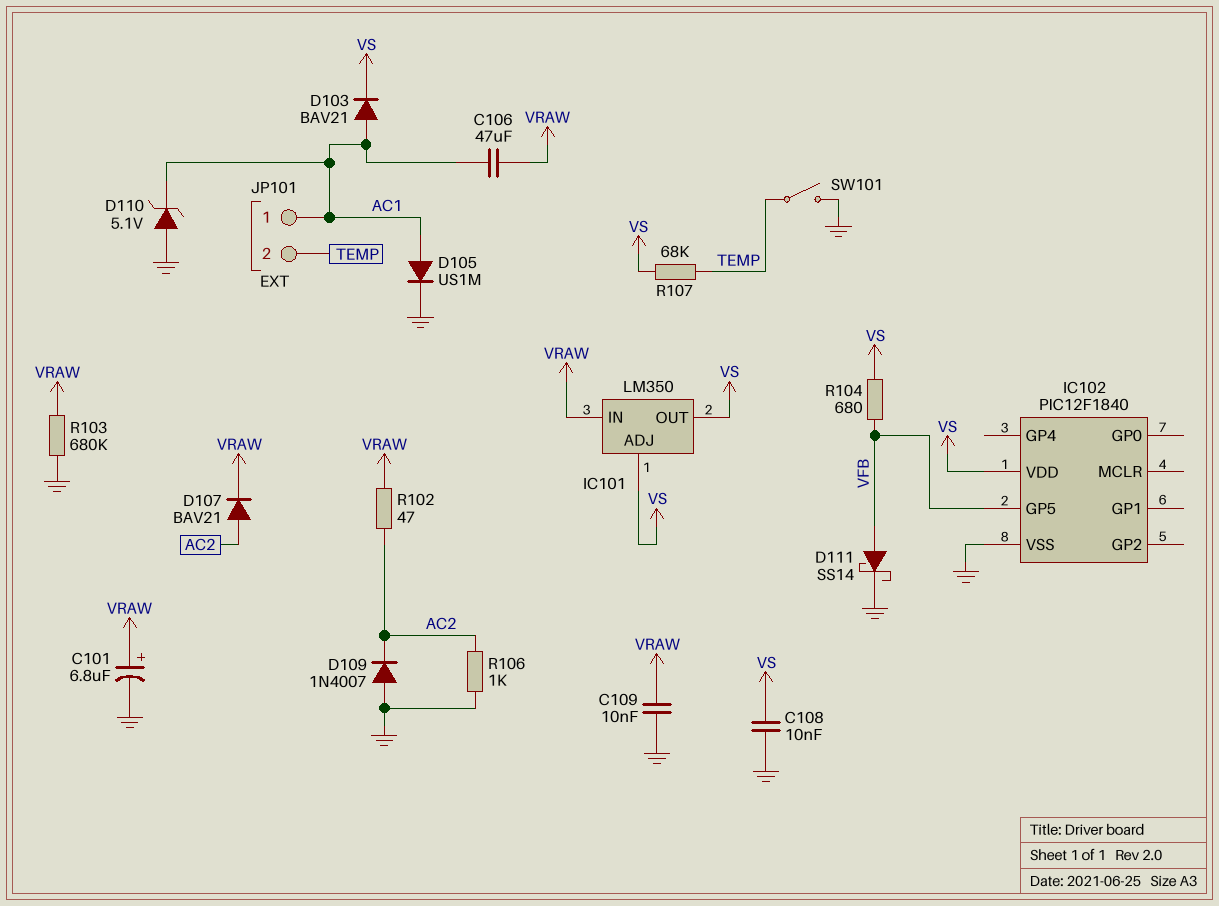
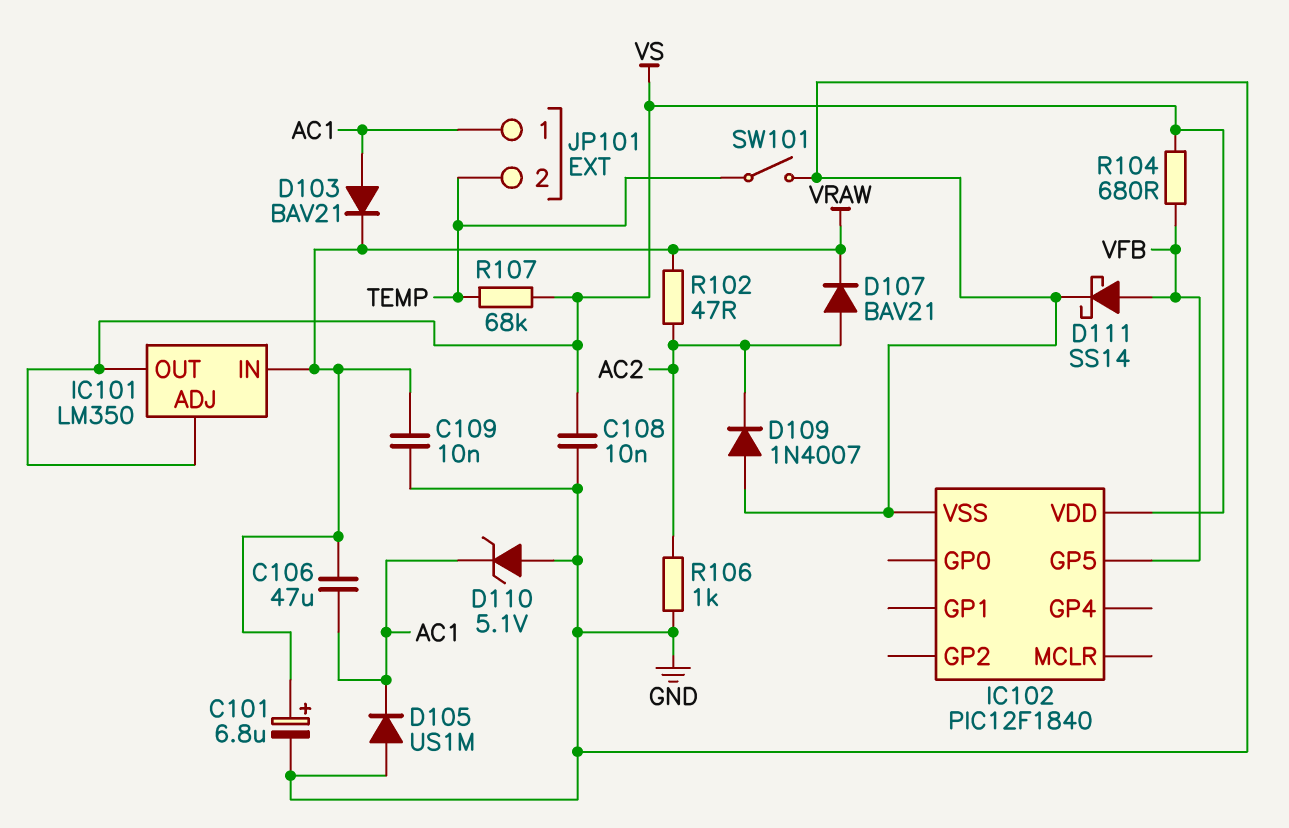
D103: diode BAV21 (A AC1, K VS) -> diode BAV21 (A AC1, K VRAW)
D105: diode US1M (A AC1, K GND) -> diode US1M (A GND, K AC1)
R103: 680k (GND, VRAW) -> none

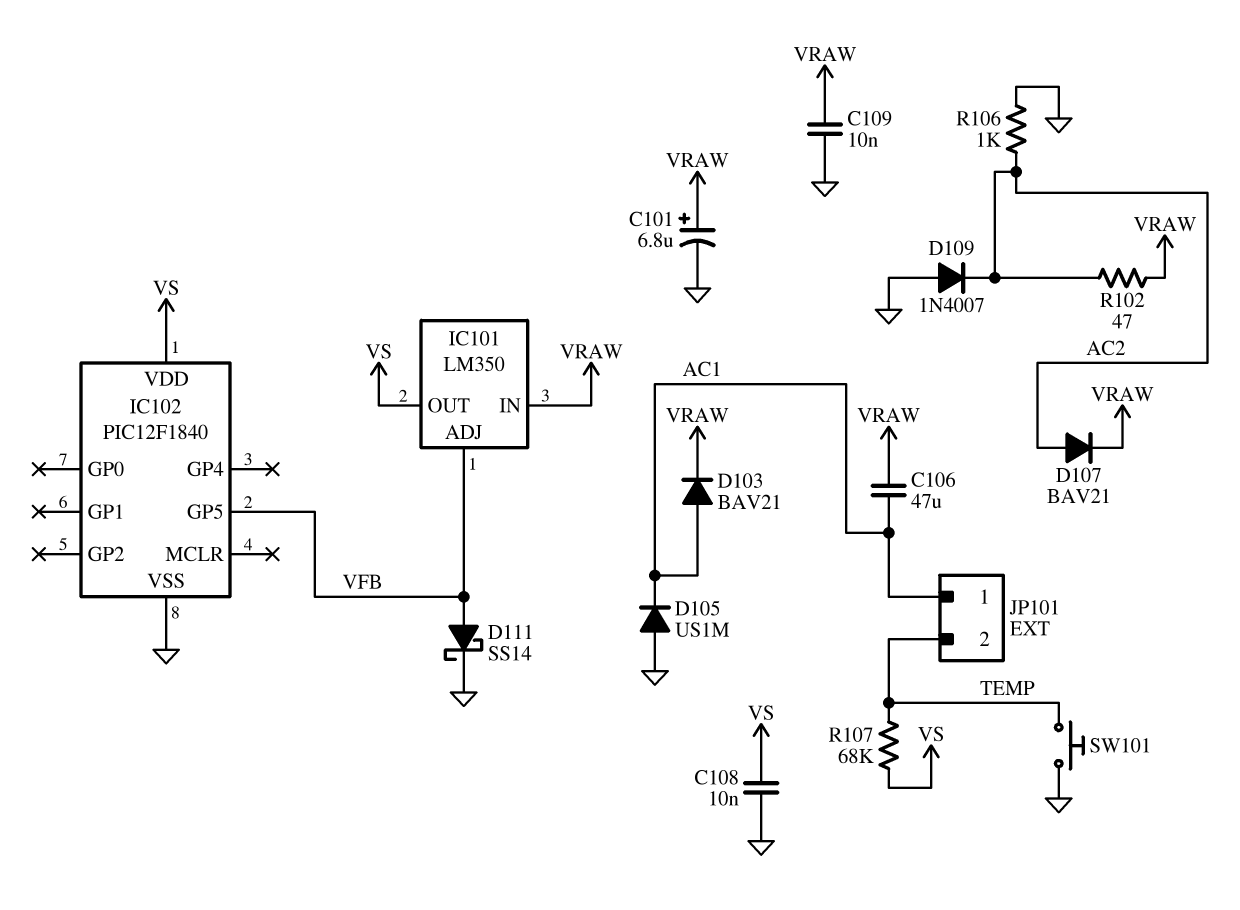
D110: zener 5.1V (A GND, K AC1) -> none
IC101 pin ADJ: VS -> VFB
R104: 680 (VFB, VS) -> none
SW101: switch (GND, TEMP) -> button (GND, TEMP)

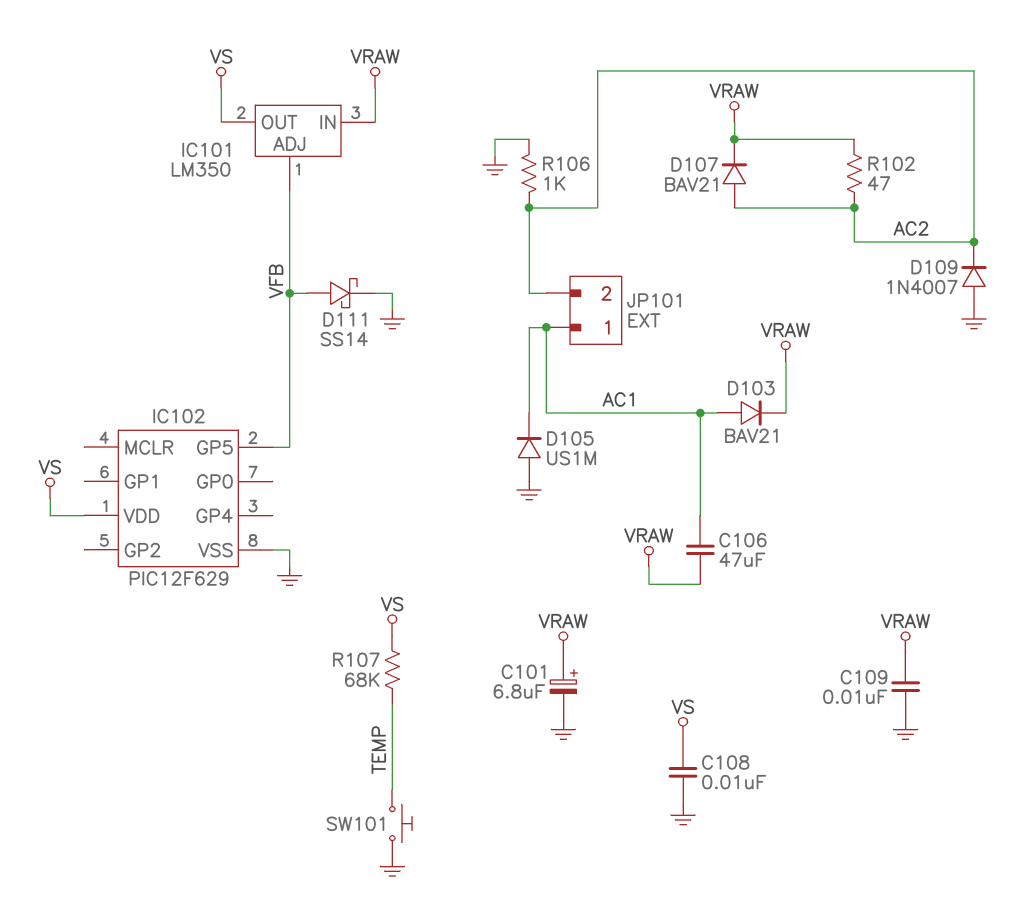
IC102: PIC12F1840 -> PIC12F629
JP101 pin 2: TEMP -> AC2

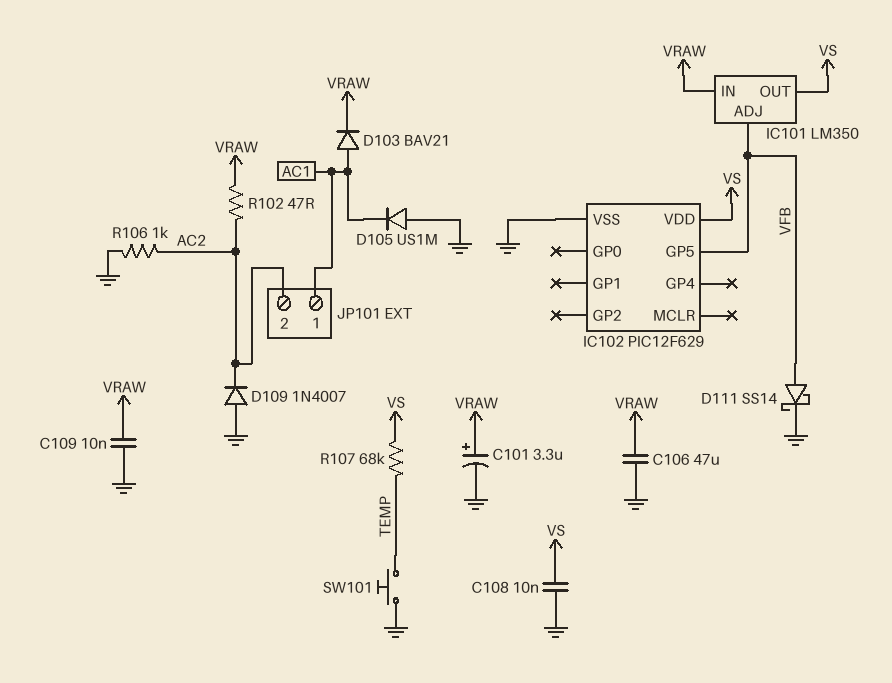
C101: 6.8uF (plus VRAW, minus GND) -> 3.3uF (plus VRAW, minus GND)
C106: 47uF (AC1, VRAW) -> 47uF (GND, VRAW)
D107: diode BAV21 (A AC2, K VRAW) -> none

